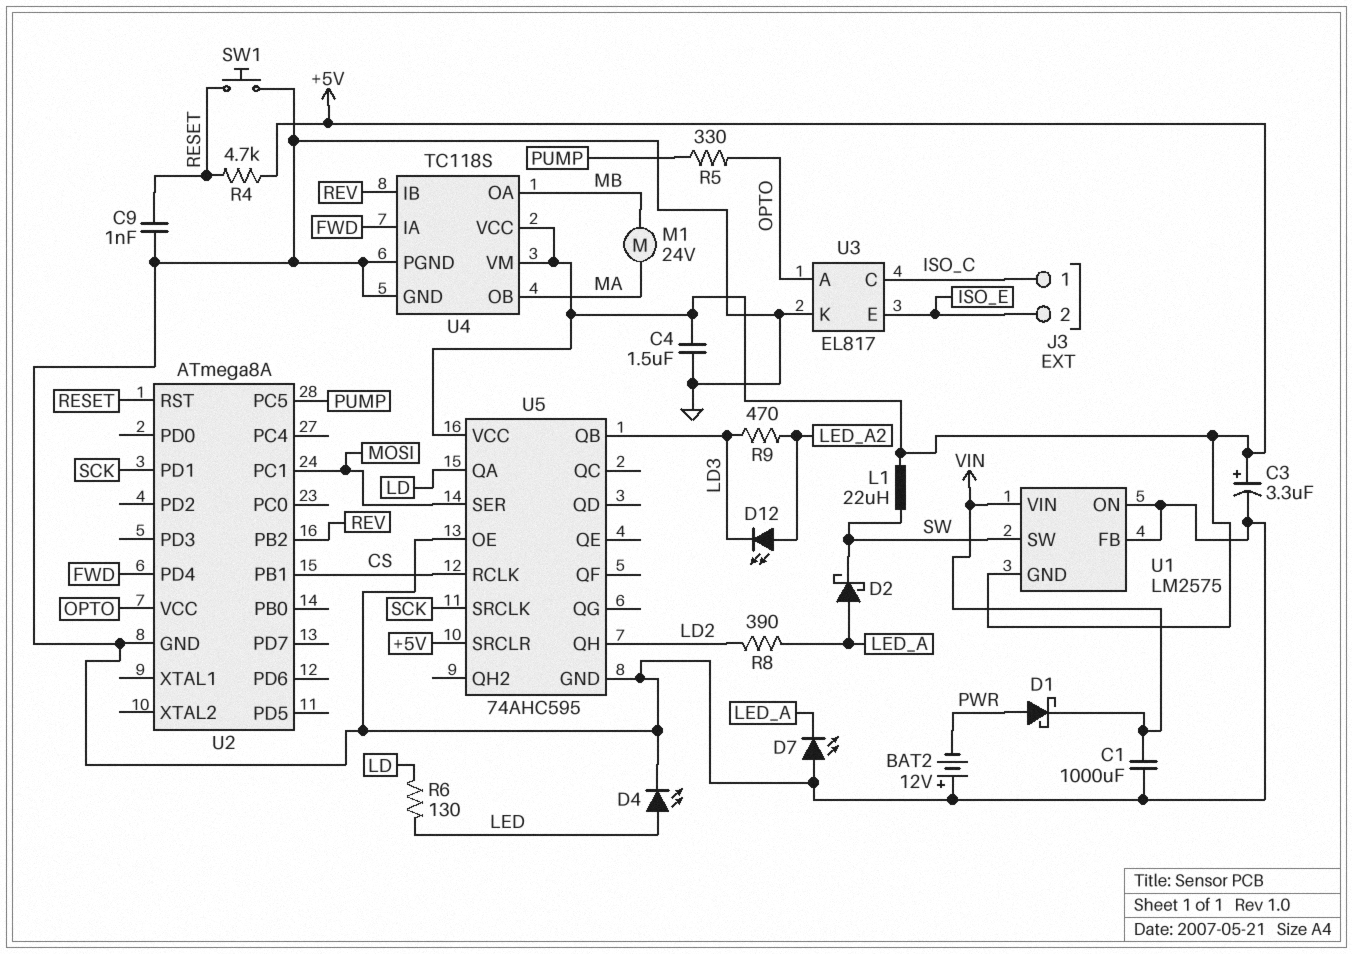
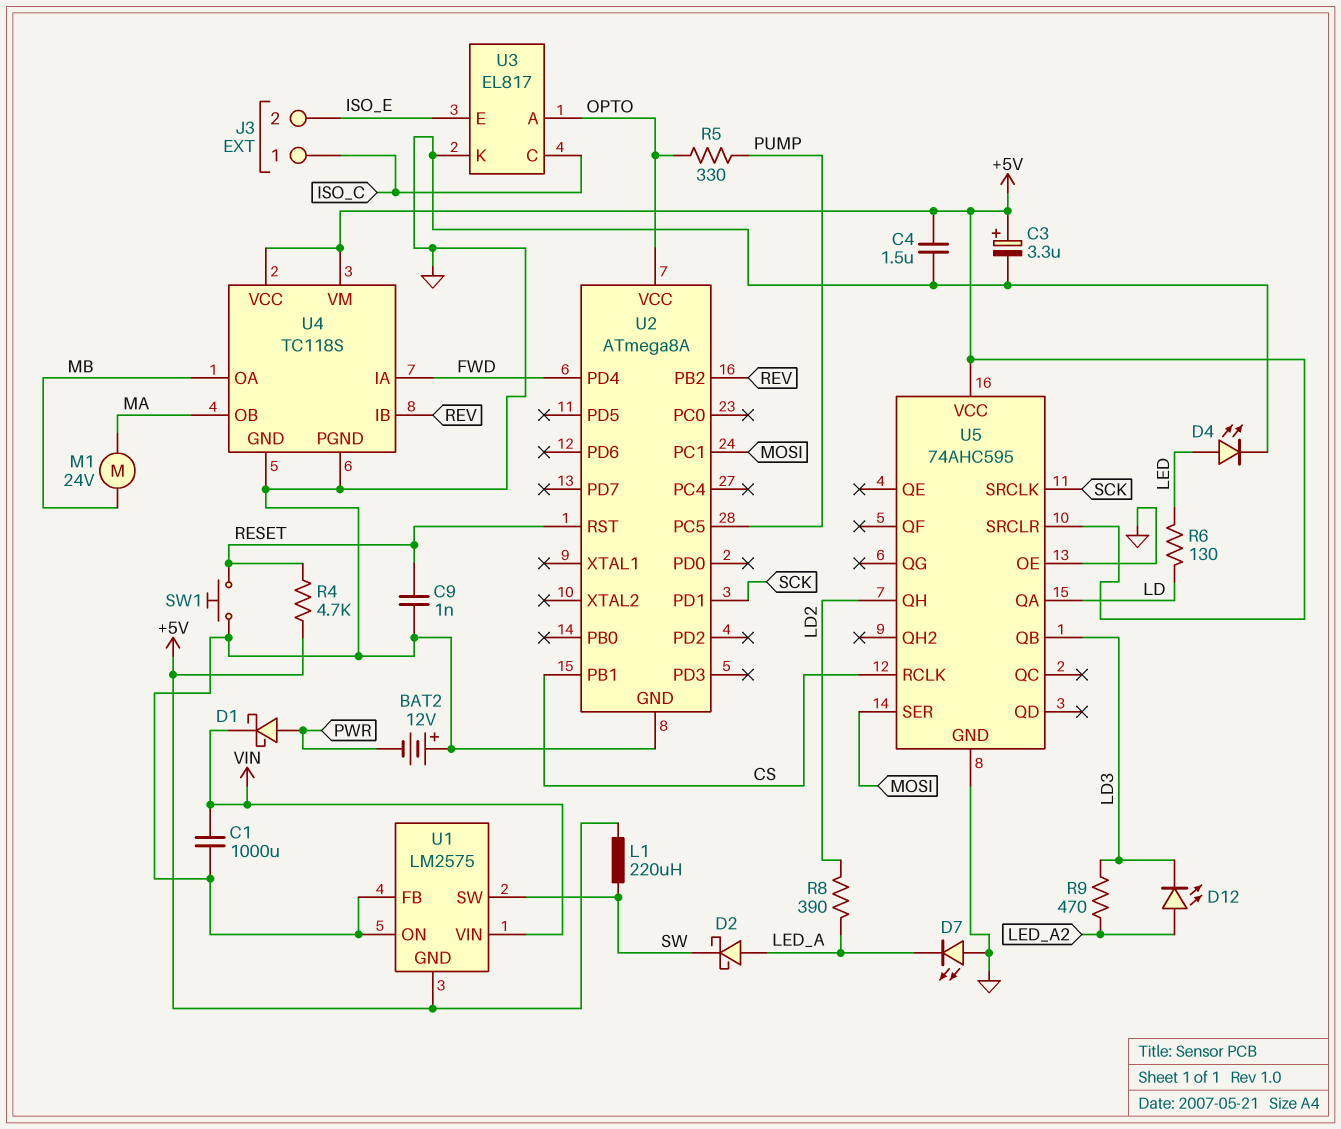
L1: 22uH (+5V, SW) -> 220uH (+5V, SW)

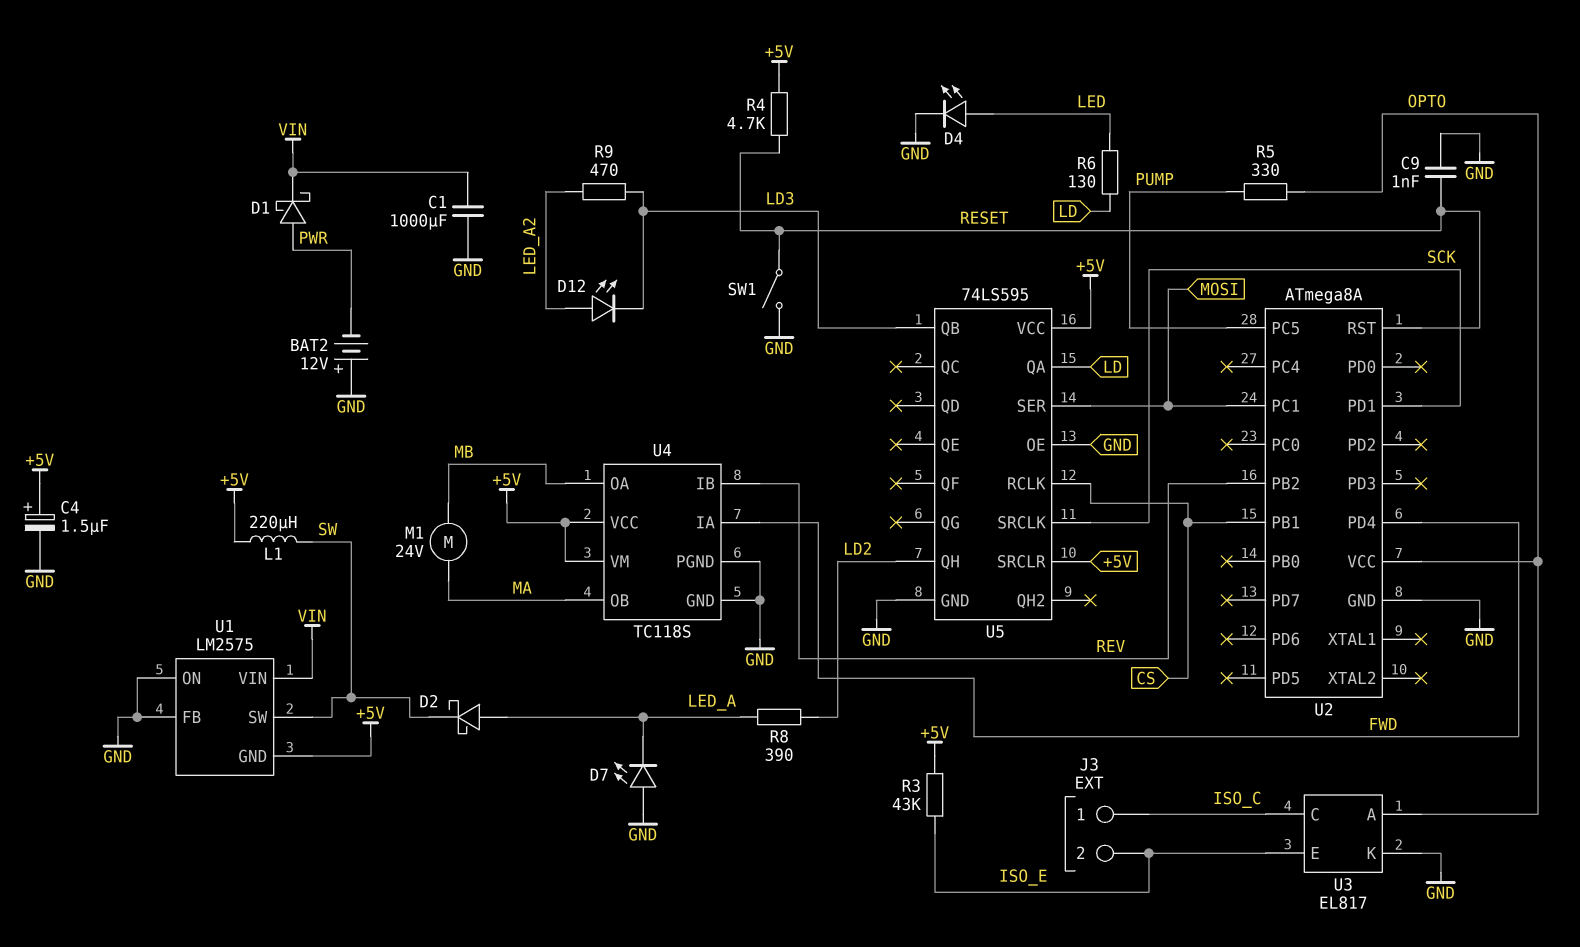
C3: 3.3uF (plus +5V, minus GND) -> none
C4: 1.5uF (+5V, GND) -> 1.5uF (plus +5V, minus GND)
R3: none -> 43k (+5V, ISO_E)
SW1: button (GND, RESET) -> switch (GND, RESET)
U5: 74AHC595 -> 74LS595

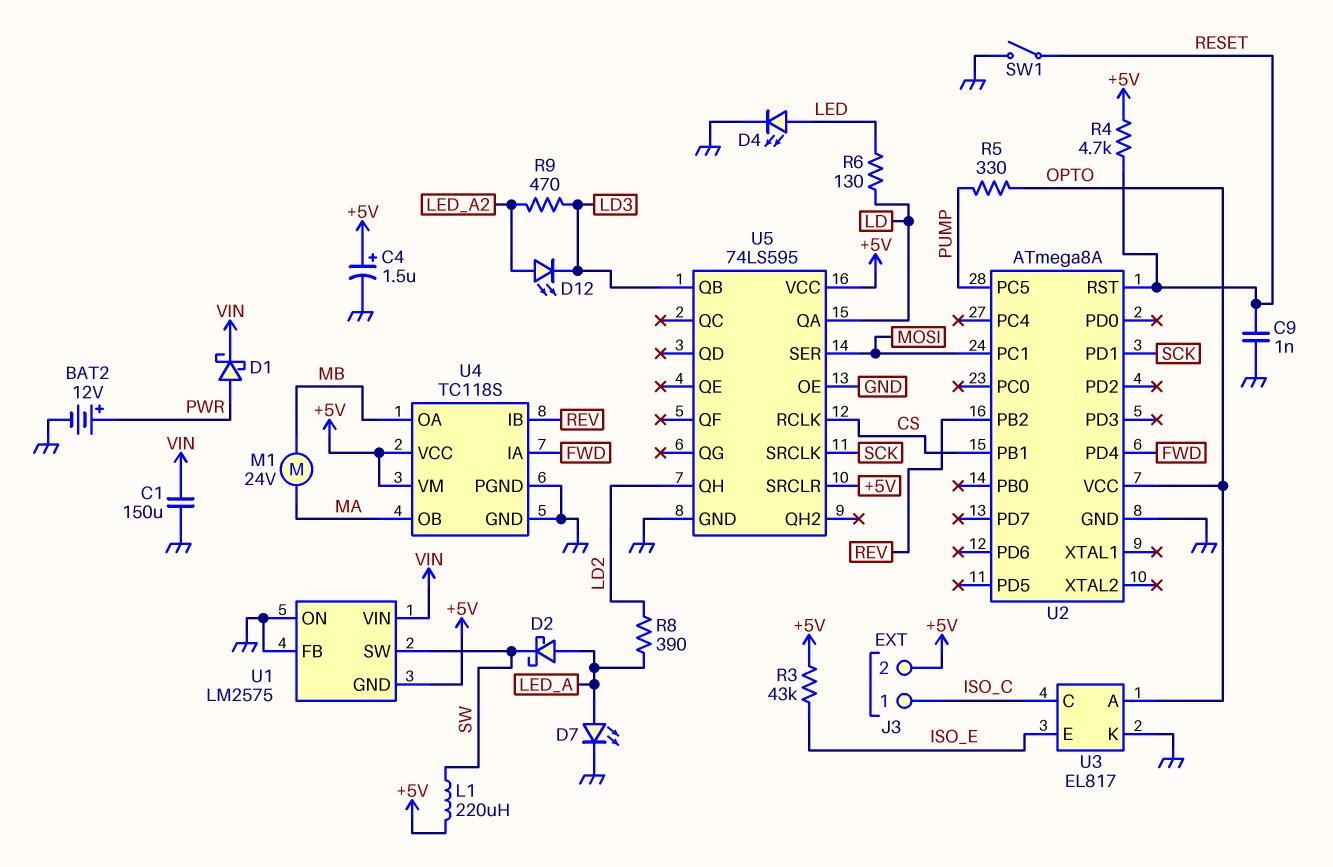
BAT2: 12V (plus GND, minus PWR) -> 12V (plus PWR, minus GND)
C1: 1000uF (GND, VIN) -> 150uF (GND, VIN)
D7: LED (A GND, K LED_A) -> LED (A LED_A, K GND)
J3 pin 2: ISO_E -> +5V

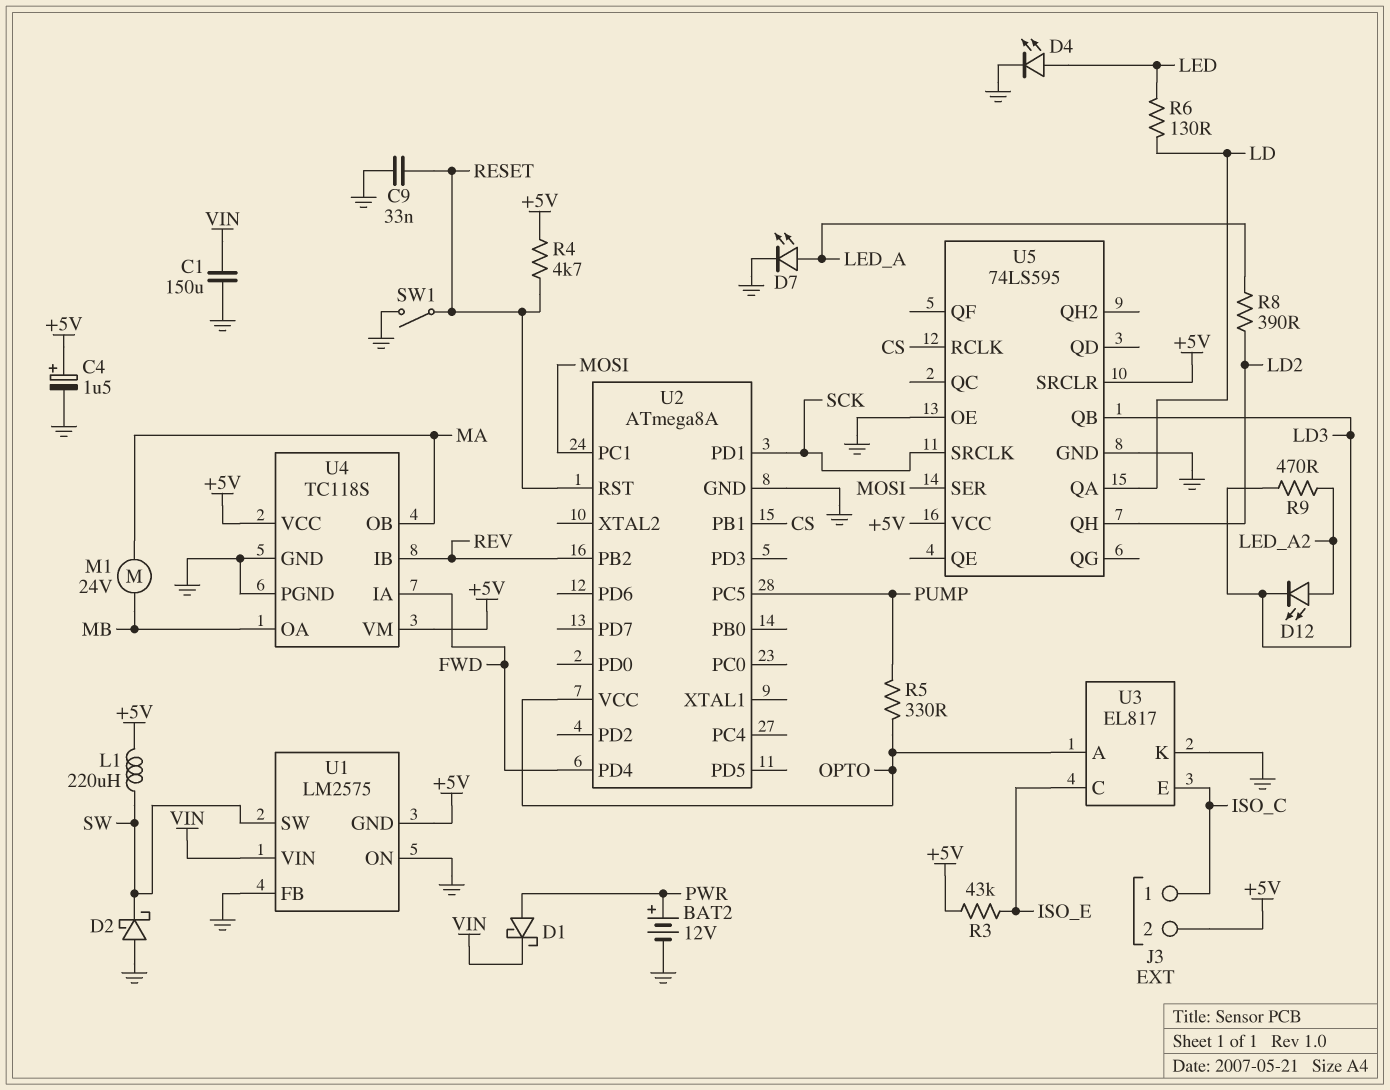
C9: 1nF (GND, RESET) -> 33nF (GND, RESET)
D2: schottky (A LED_A, K SW) -> schottky (A GND, K SW)
U3 pin C: ISO_C -> ISO_E
U3 pin E: ISO_E -> ISO_C

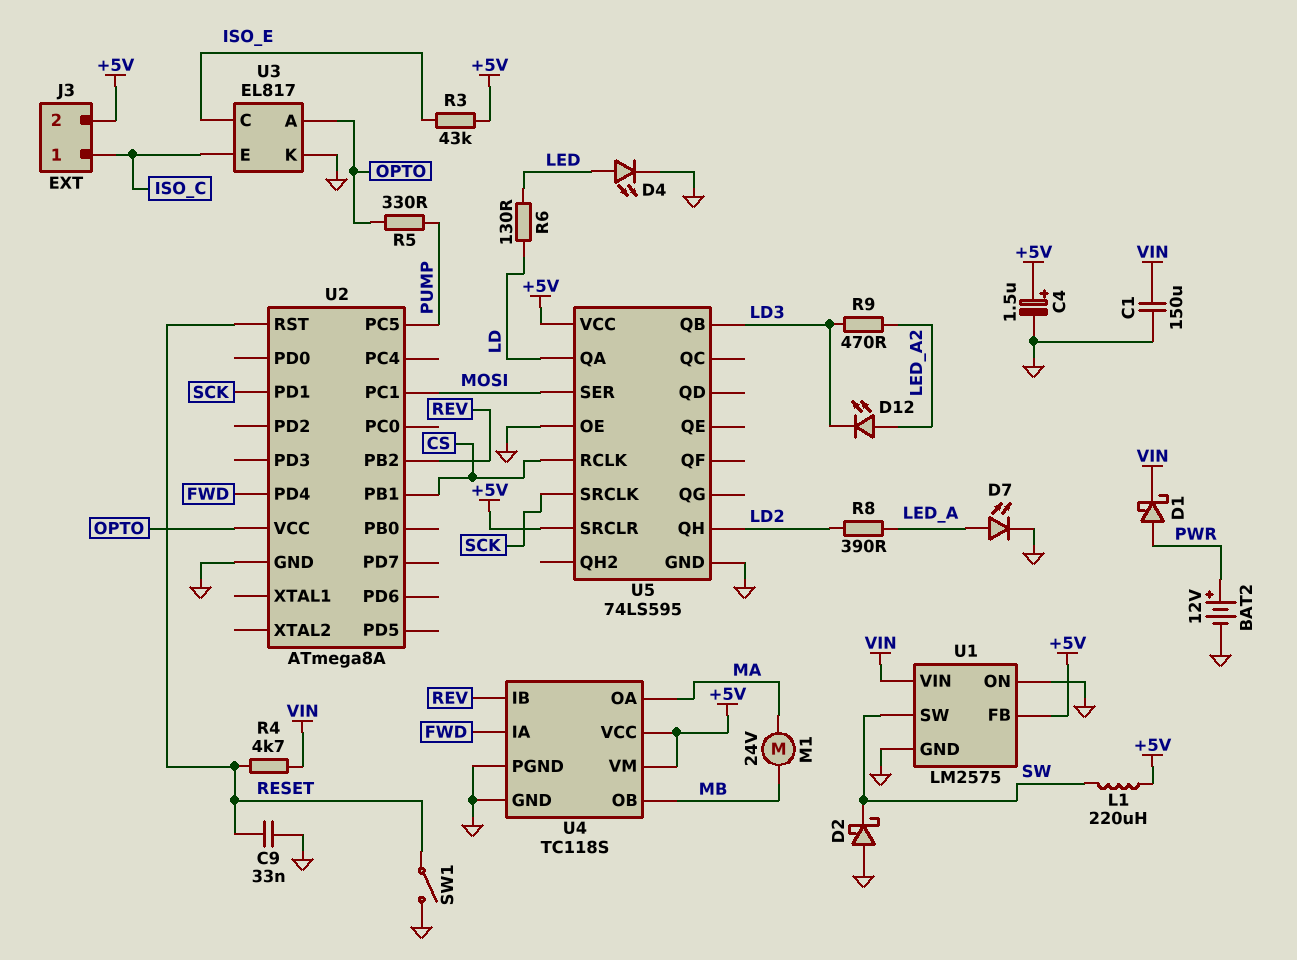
R4: 4.7k (+5V, RESET) -> 4.7k (RESET, VIN)
U1 pin FB: GND -> +5V
U1 pin GND: +5V -> GND
U4 pin OA: MB -> MA
U4 pin OB: MA -> MB

